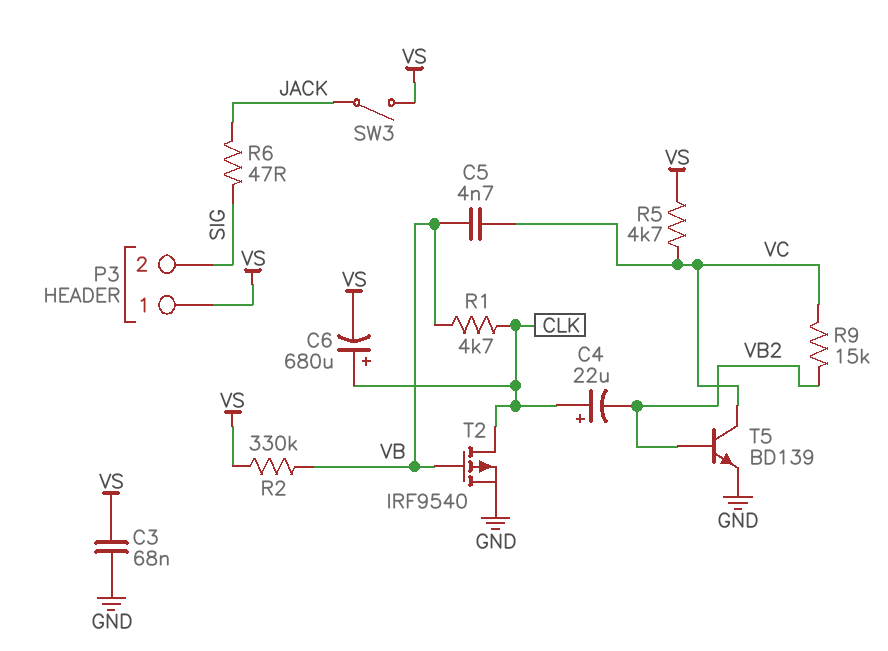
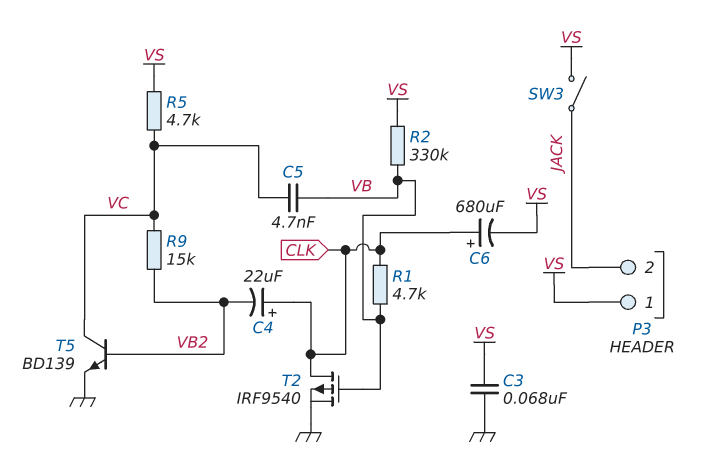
P3 pin 2: SIG -> JACK
R6: 47 (JACK, SIG) -> none

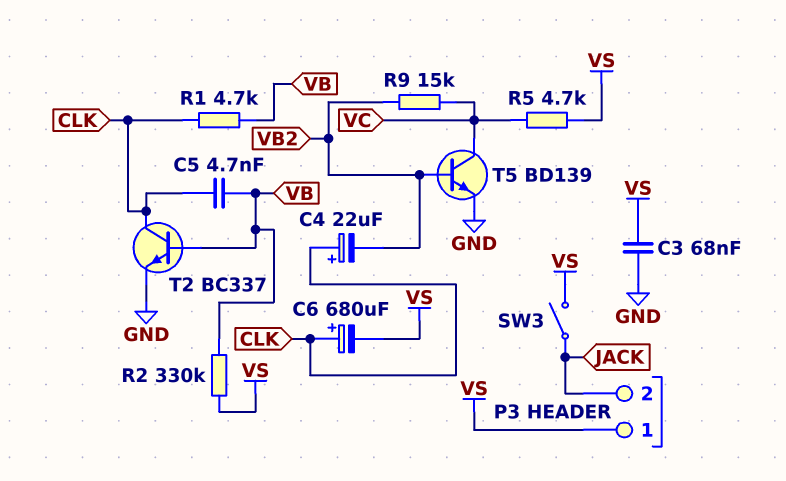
C5: 4.7nF (VB, VC) -> 4.7nF (CLK, VB)
T2: PMOS IRF9540 (G VB, D CLK, S GND) -> NPN BC337 (B VB, C CLK, E GND)

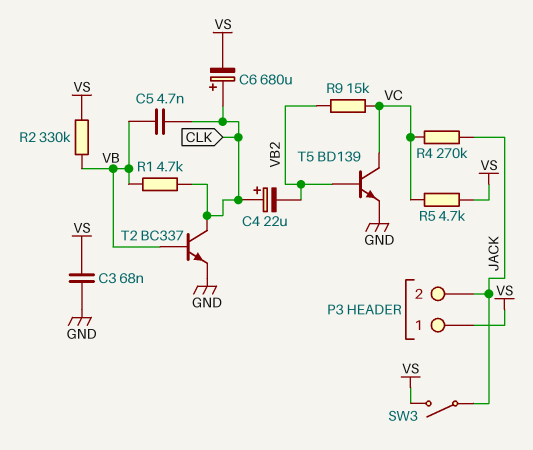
R4: none -> 270k (JACK, VC)

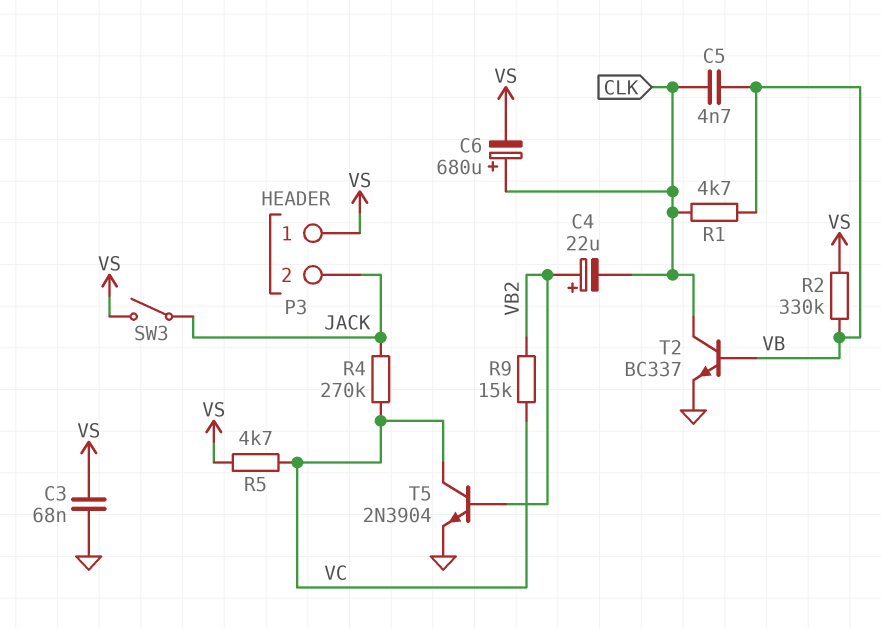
C4: 22uF (plus CLK, minus VB2) -> 22uF (plus VB2, minus CLK)
T5: NPN BD139 (B VB2, C VC, E GND) -> NPN 2N3904 (B VB2, C VC, E GND)

